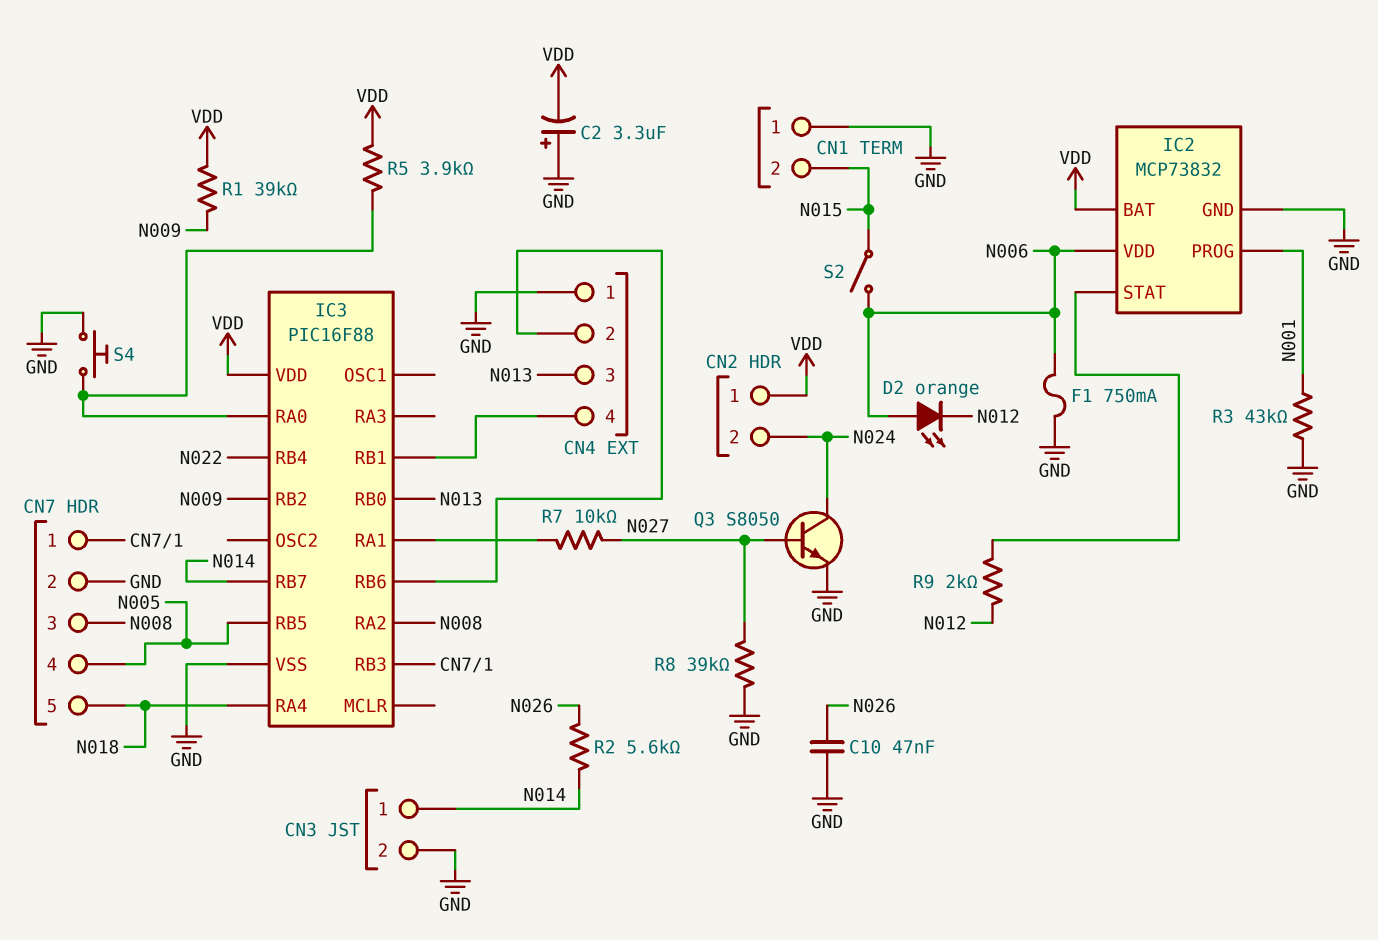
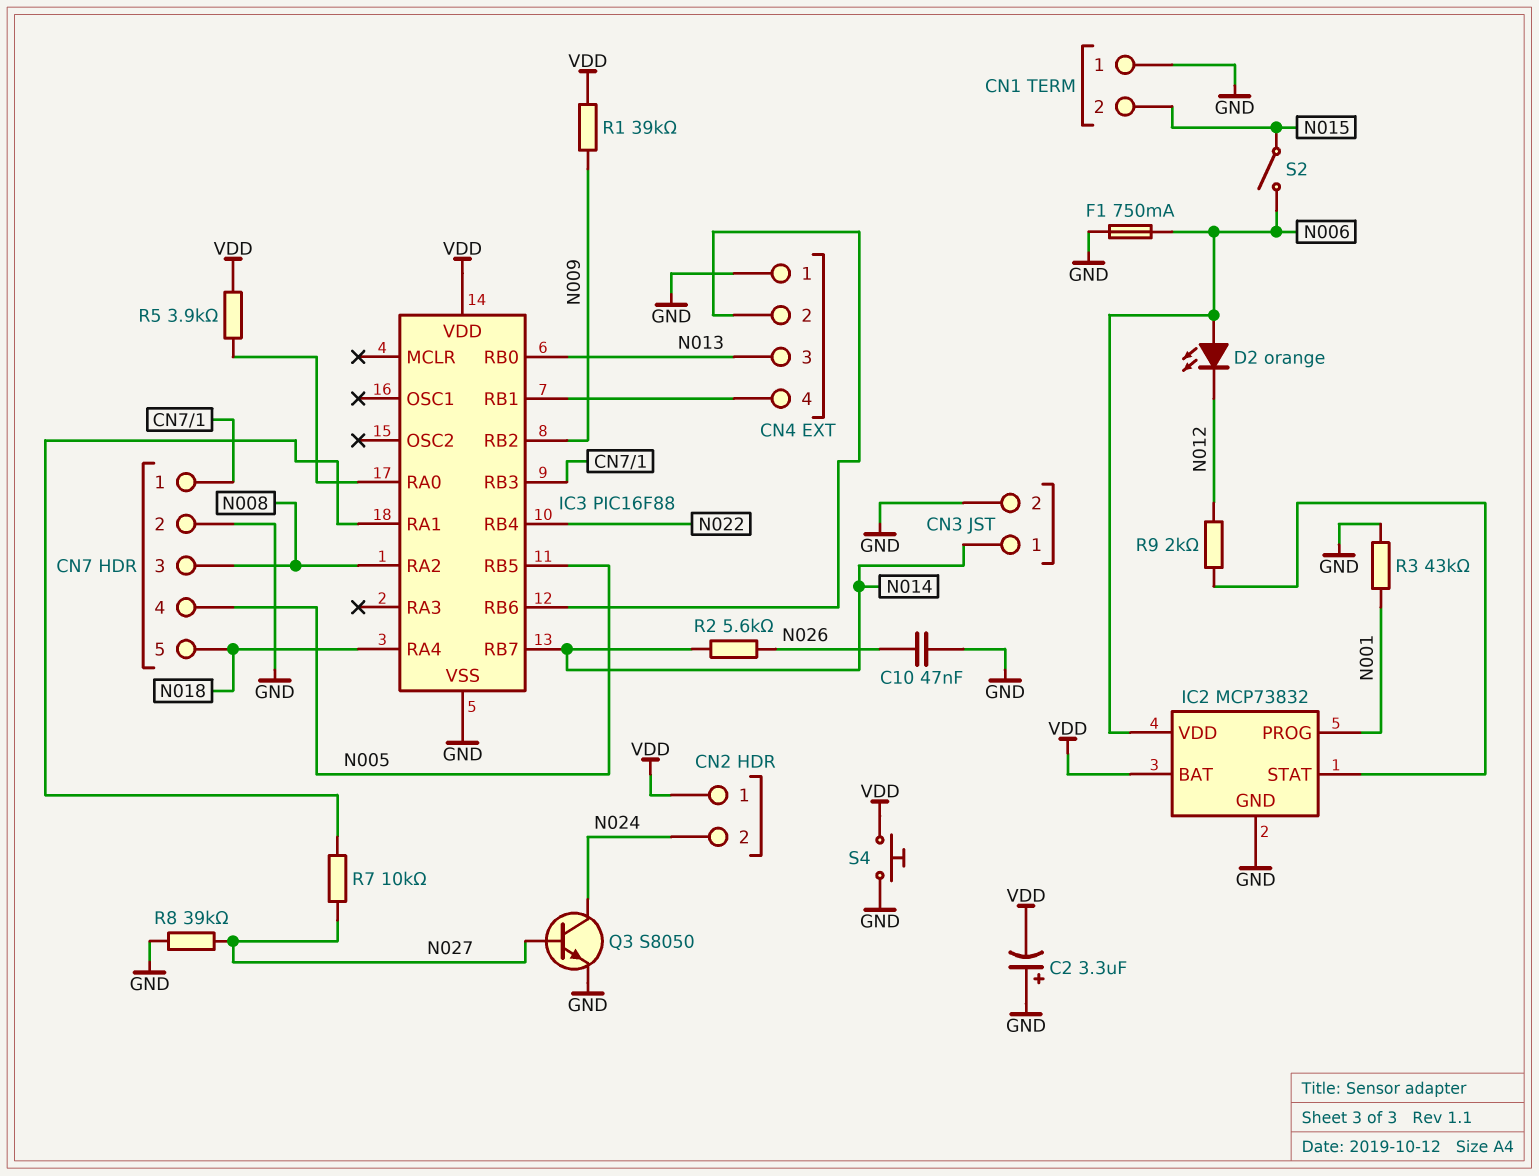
S4: button (GND, IC3/RA0) -> button (GND, VDD)

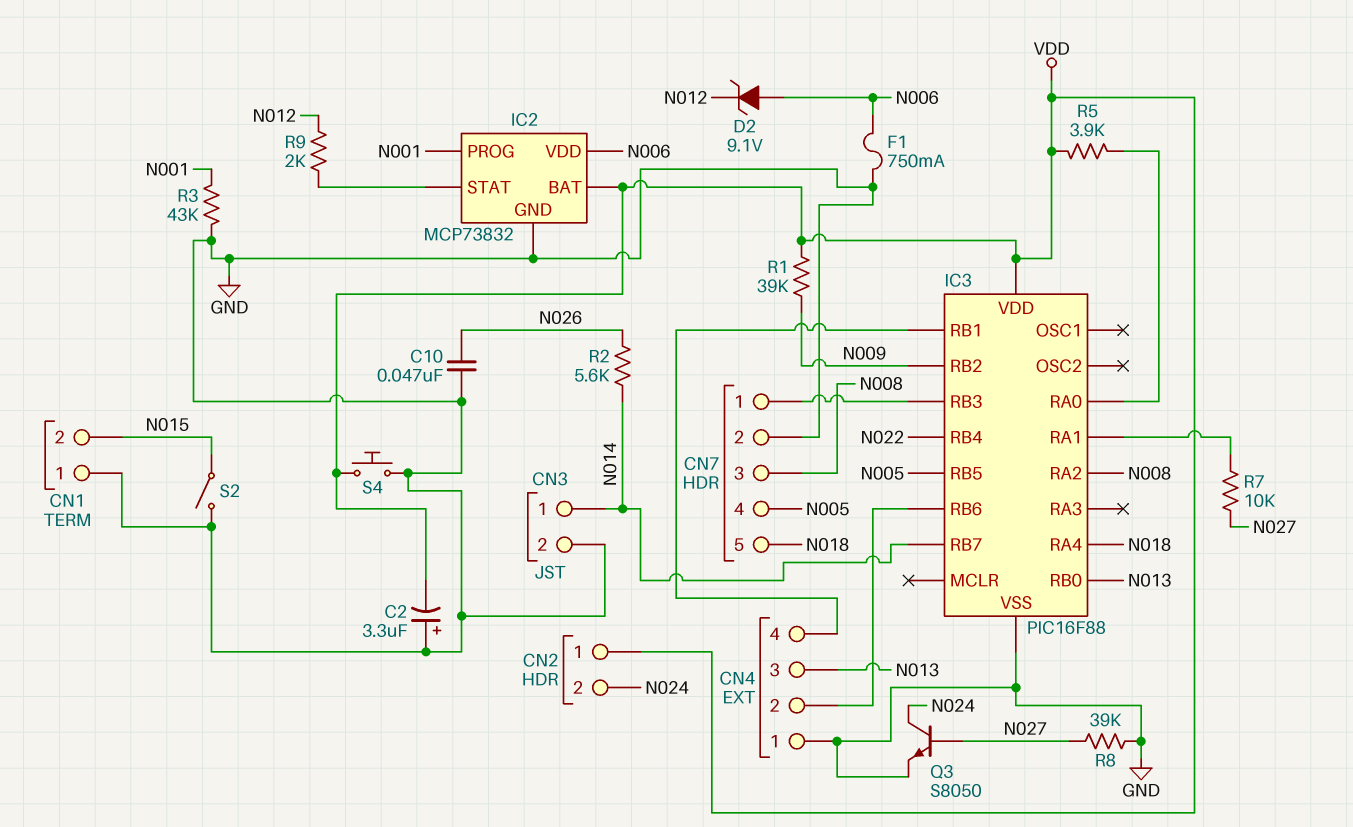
D2: LED orange (A N006, K N012) -> zener 9.1V (A N006, K N012)
S2: switch (N006, N015) -> switch (GND, N015)

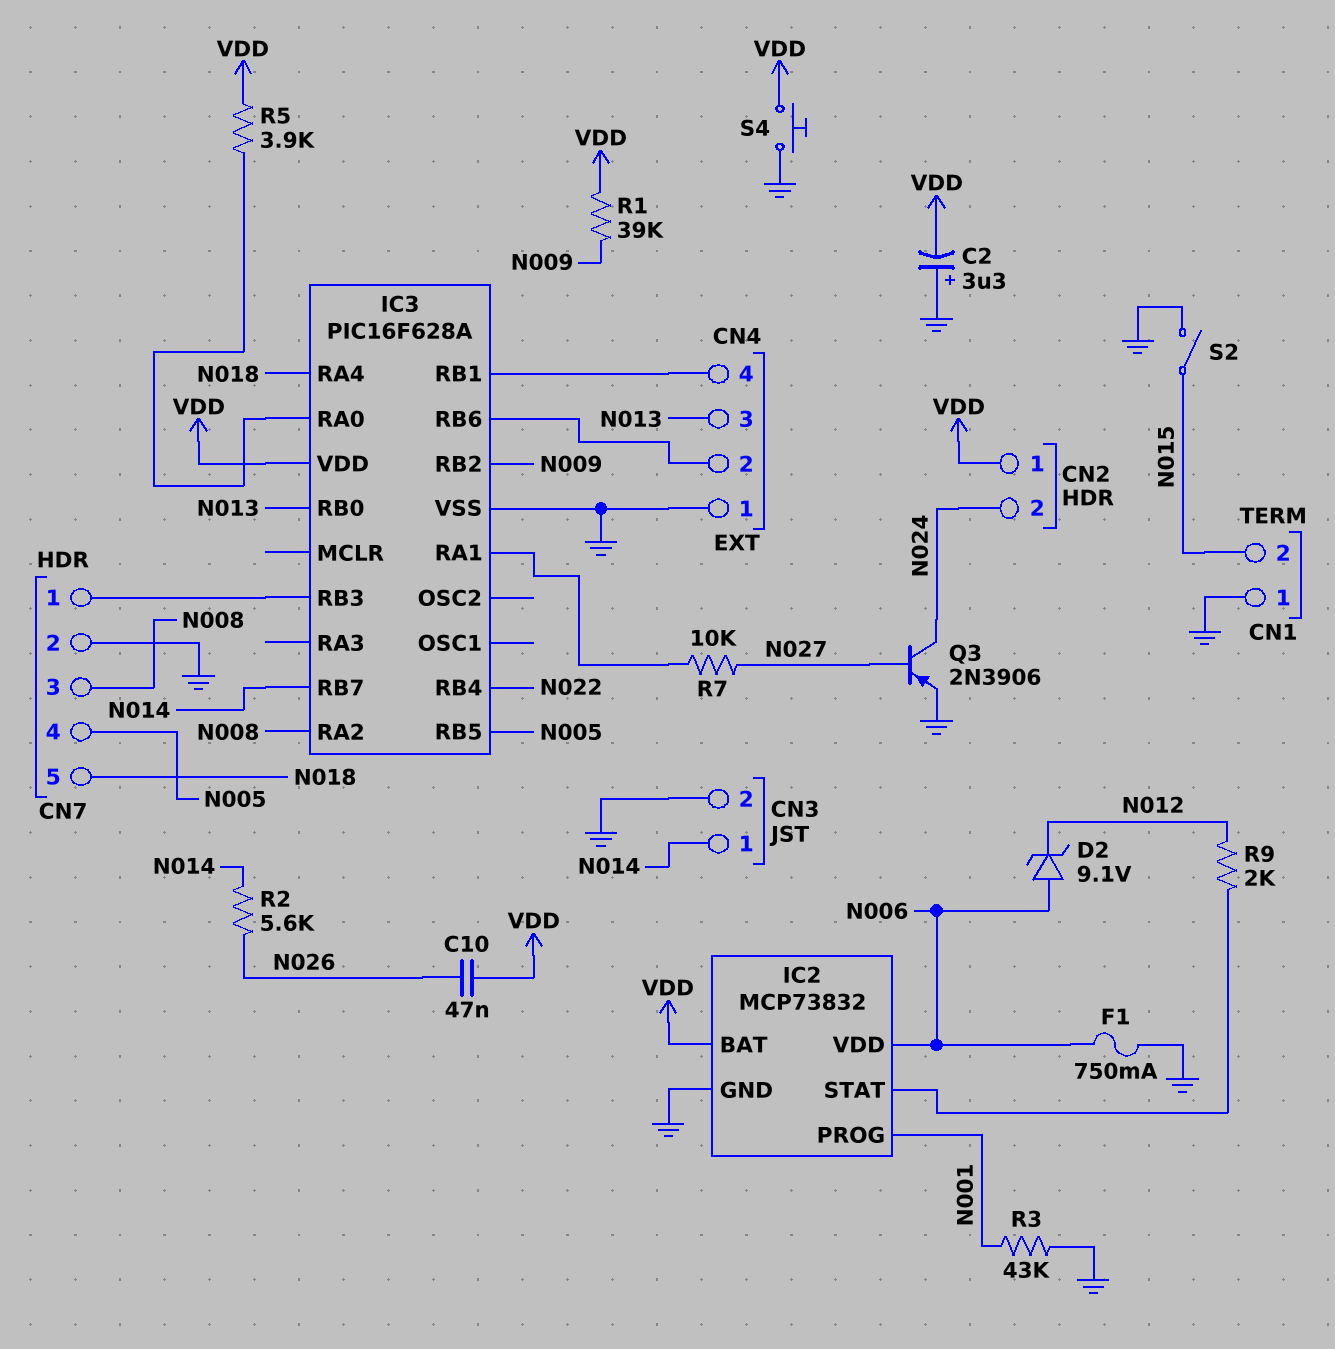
C10: 47nF (GND, N026) -> 47nF (N026, VDD)
IC3: PIC16F88 -> PIC16F628A
Q3: NPN S8050 (B N027, C N024, E GND) -> PNP 2N3906 (B N027, C N024, E GND)
R8: 39k (GND, N027) -> none

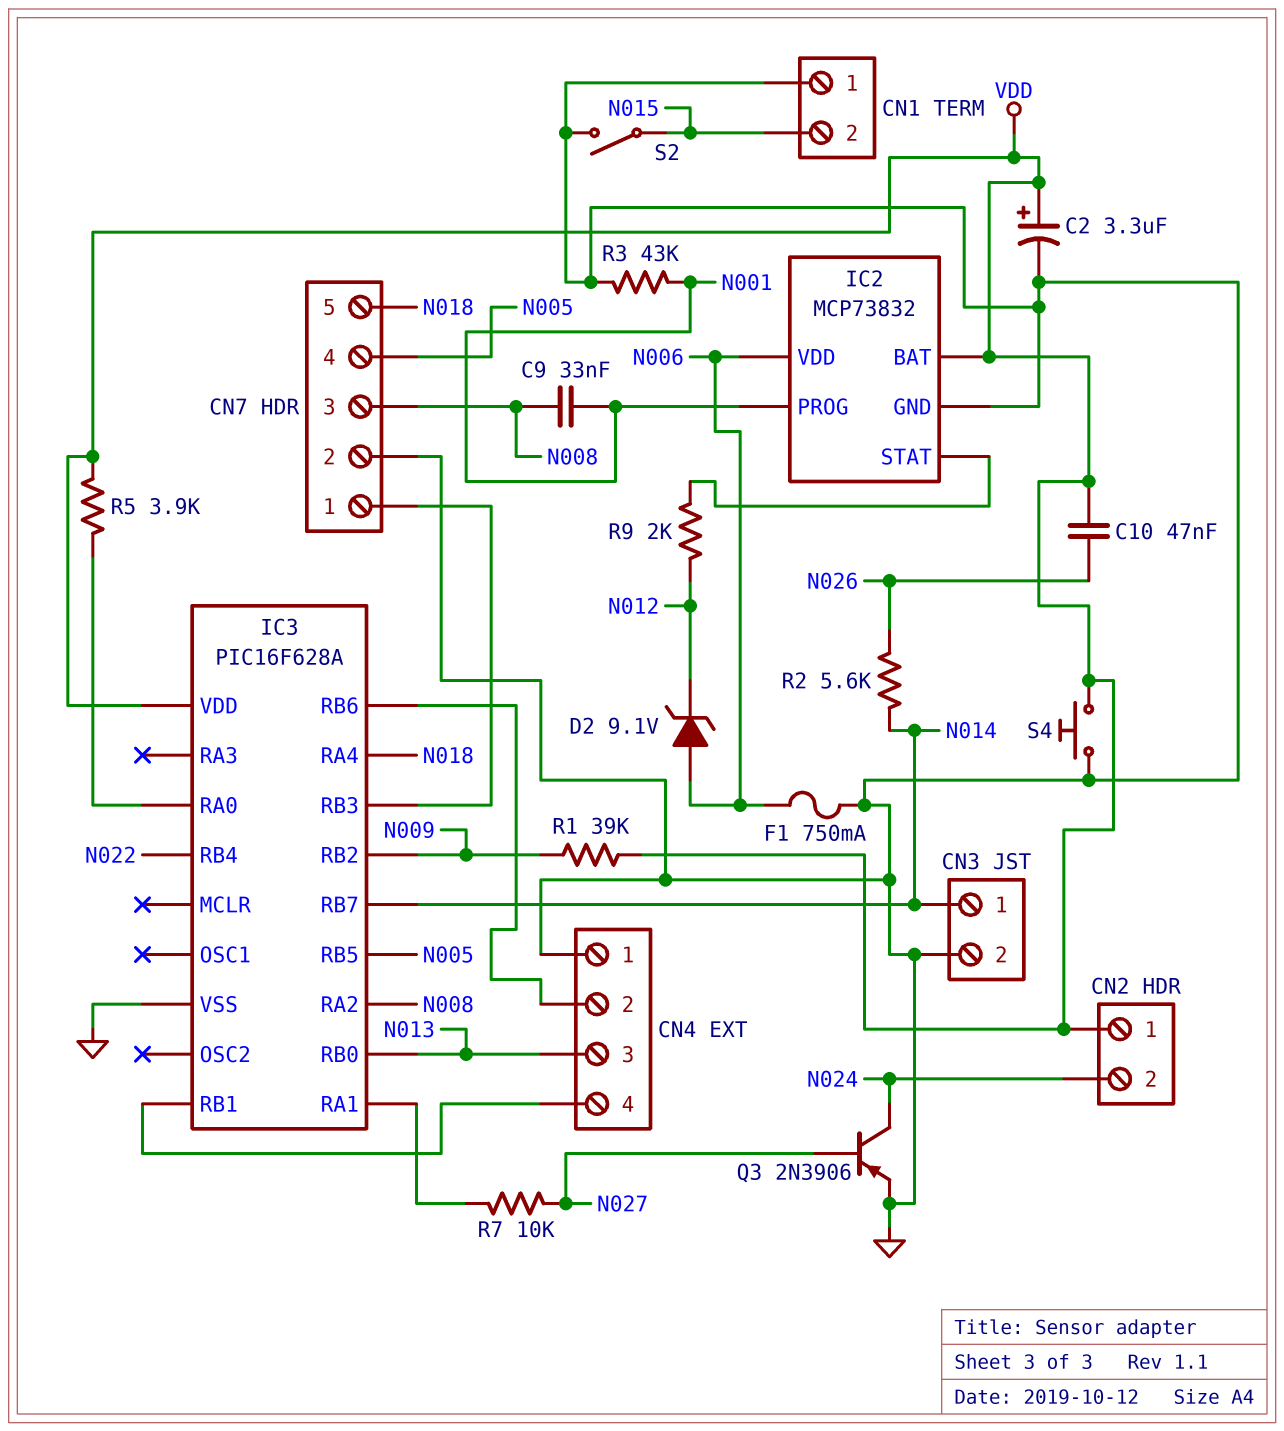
C2: 3.3uF (plus GND, minus VDD) -> 3.3uF (plus VDD, minus GND)
C9: none -> 33nF (N001, N008)

